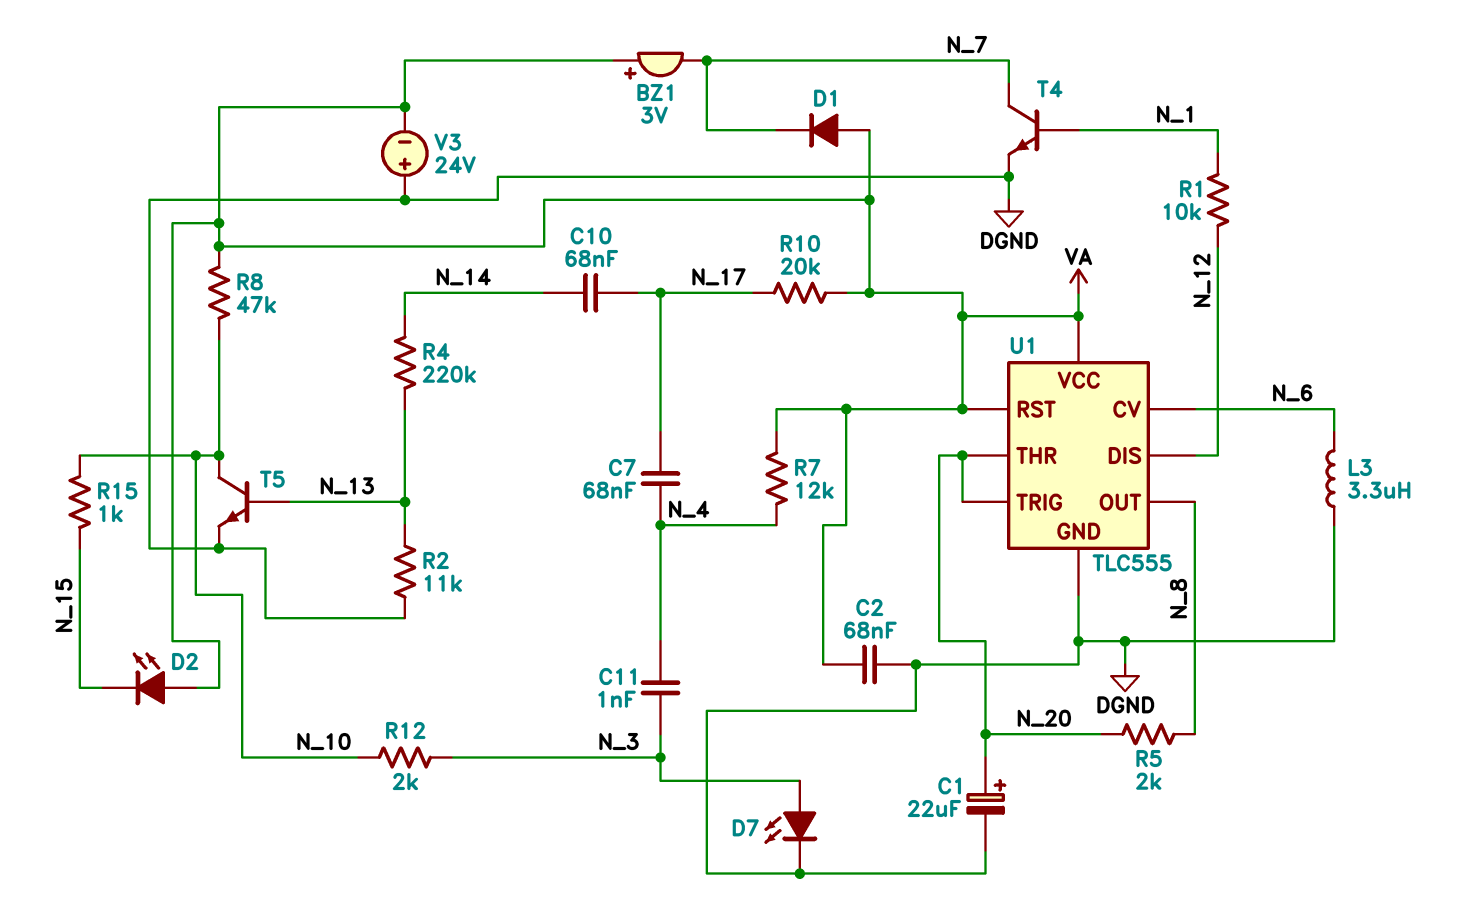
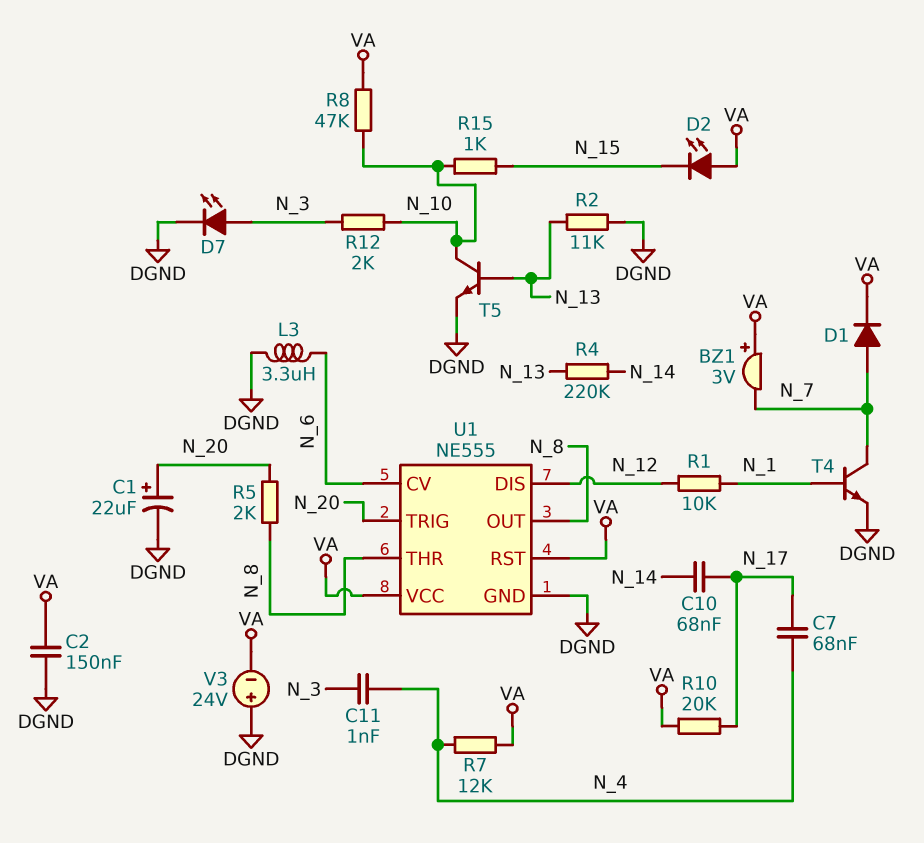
C2: 68nF (DGND, VA) -> 150nF (DGND, VA)
D1: diode (A VA, K N_7) -> diode (A N_7, K VA)
U1: TLC555 -> NE555
U1 pin THR: N_20 -> N_8

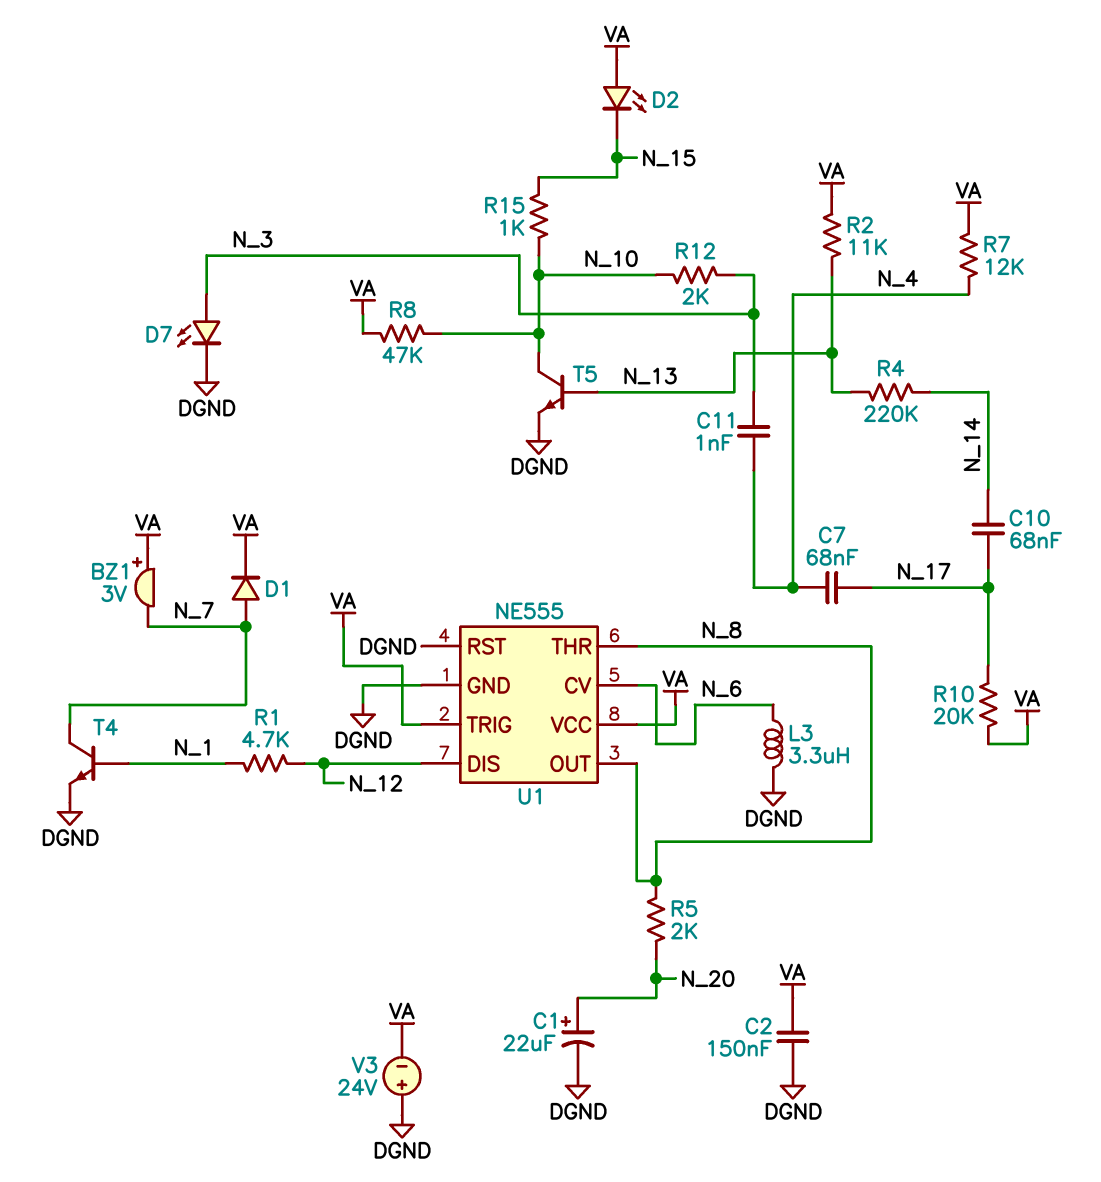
R1: 10k (N_1, N_12) -> 4.7k (N_1, N_12)
R2: 11k (DGND, N_13) -> 11k (N_13, VA)
U1 pin RST: VA -> DGND
U1 pin TRIG: N_20 -> VA

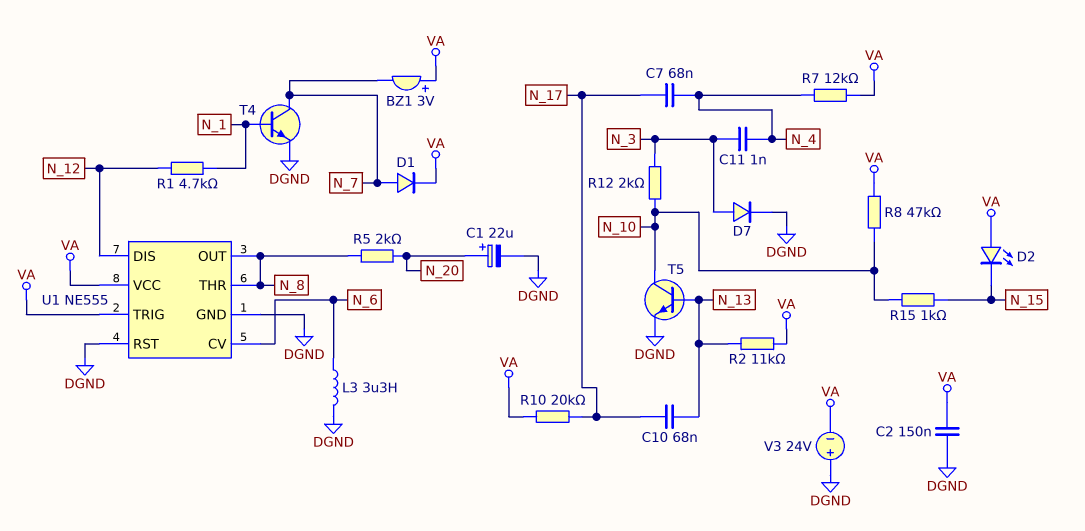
C10: 68nF (N_14, N_17) -> 68nF (N_13, N_17)
D7: LED (A N_3, K DGND) -> diode (A N_3, K DGND)
R4: 220k (N_13, N_14) -> none

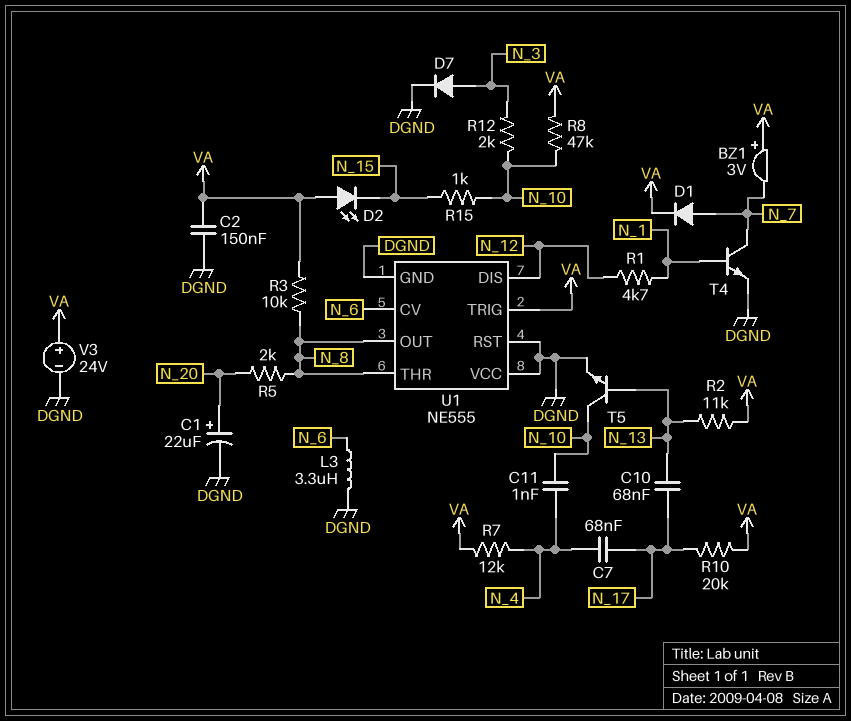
C11: 1nF (N_3, N_4) -> 1nF (N_4, N_10)
R3: none -> 10k (N_8, VA)
U1 pin VCC: VA -> DGND
V3: 24V (plus DGND, minus VA) -> 24V (plus VA, minus DGND)

